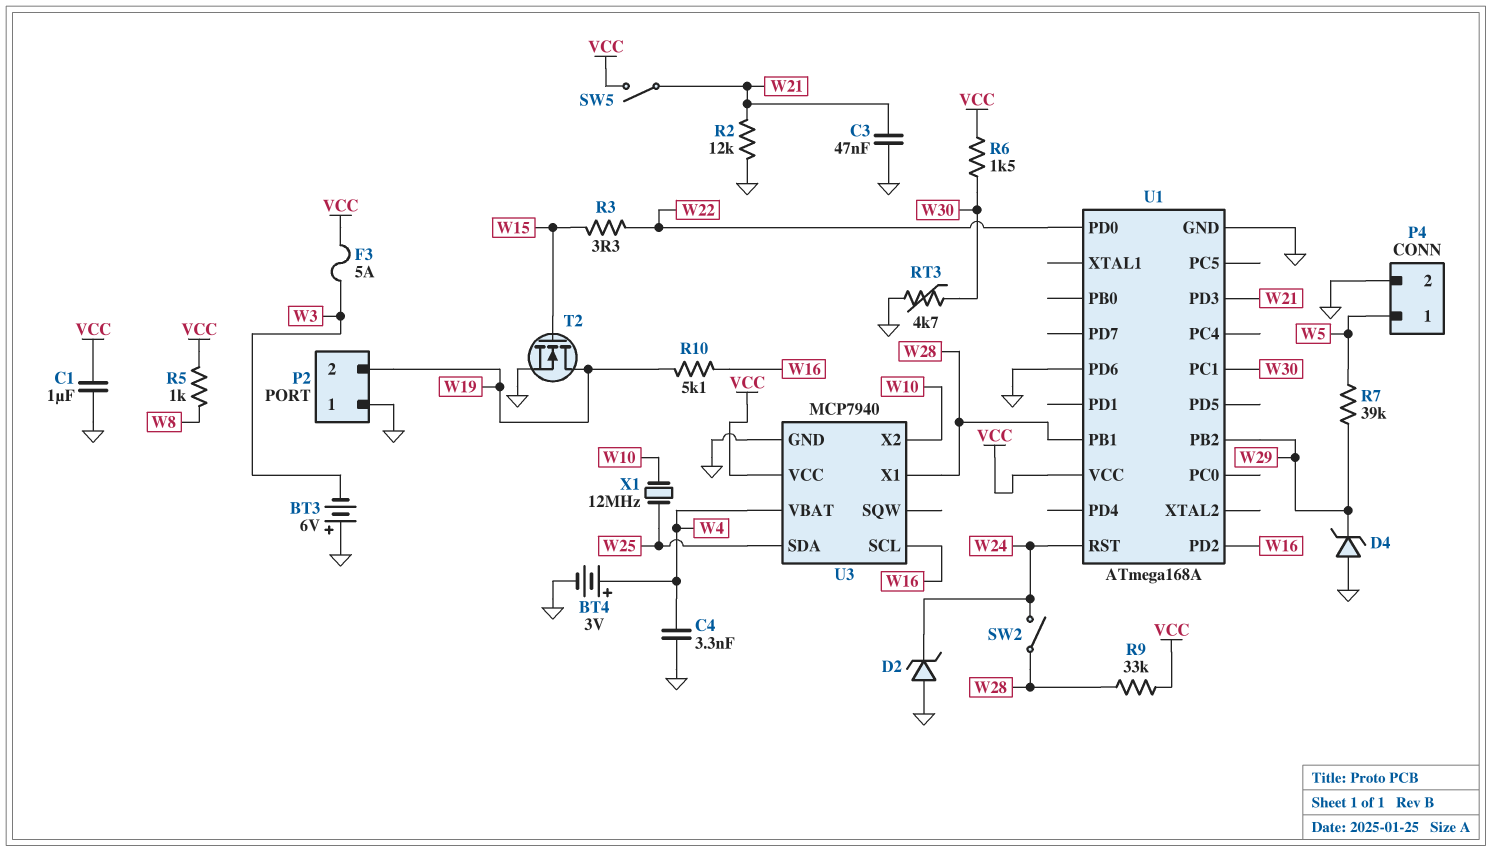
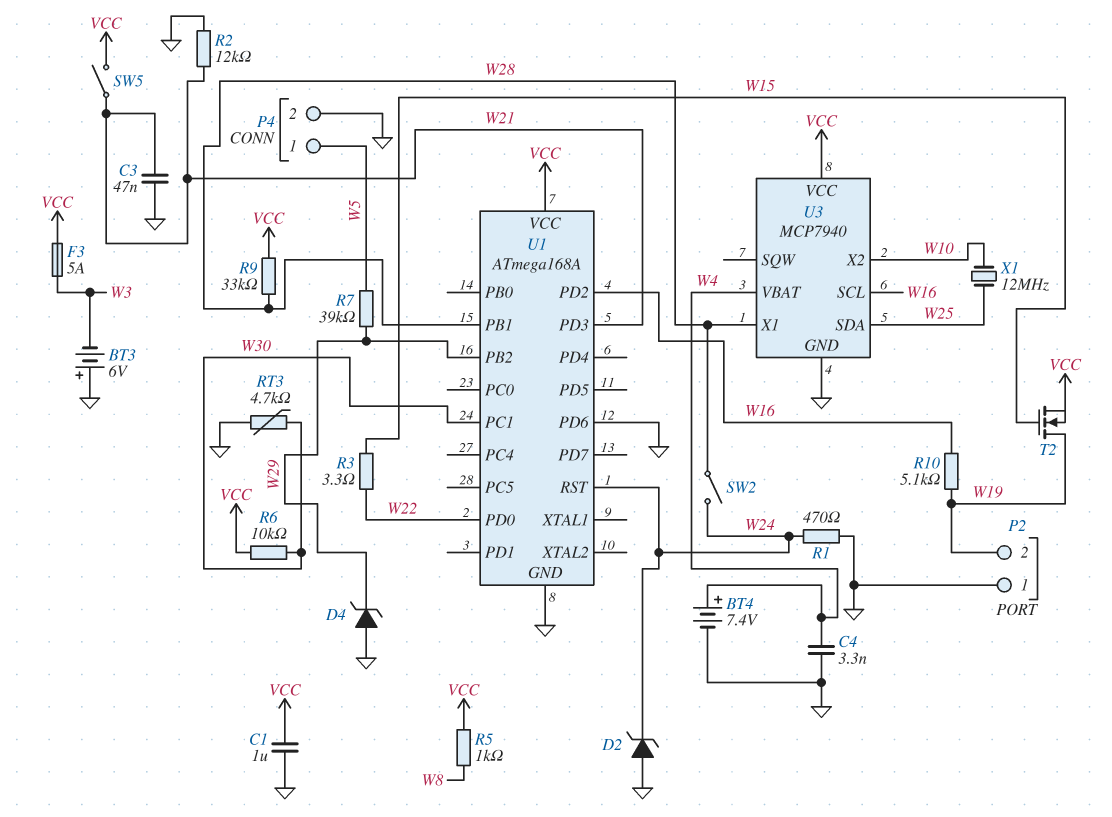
BT4: 3V (plus W4, minus GND) -> 7.4V (plus W4, minus GND)
R1: none -> 470 (GND, W24)
R6: 1.5k (VCC, W30) -> 10k (VCC, W30)
T2: NMOS (G W15, D W19, S GND) -> NMOS (G W15, D W19, S VCC)

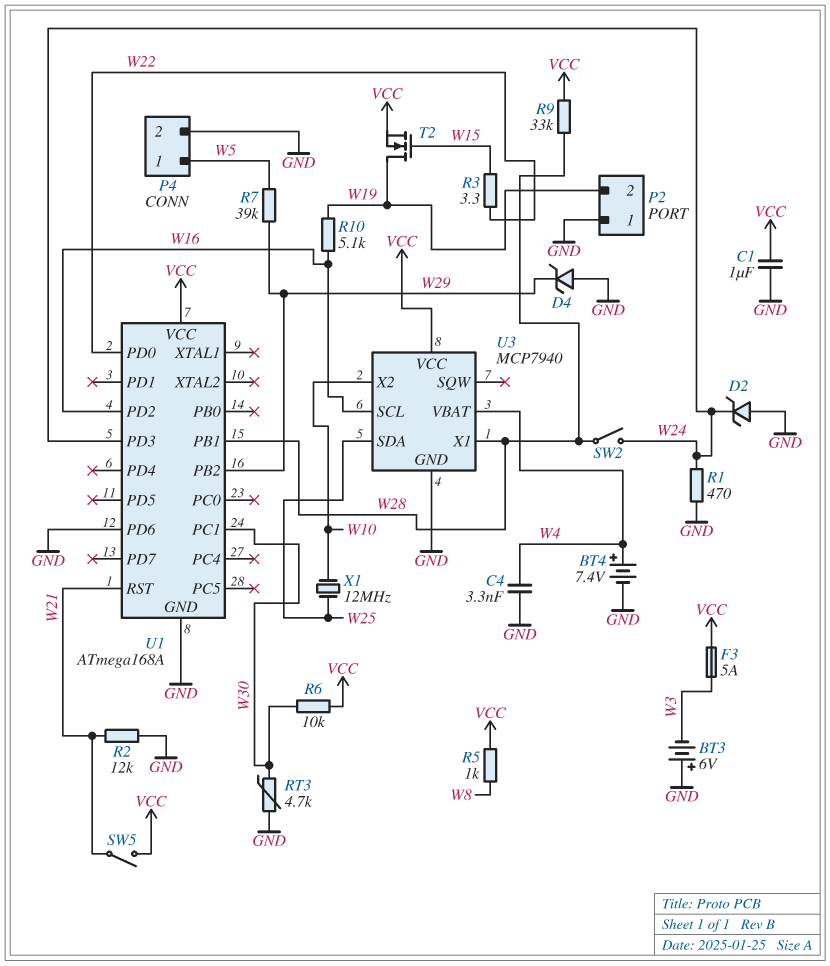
C3: 47nF (GND, W21) -> none
U1 pin PD3: W21 -> W24
U1 pin RST: W24 -> W21

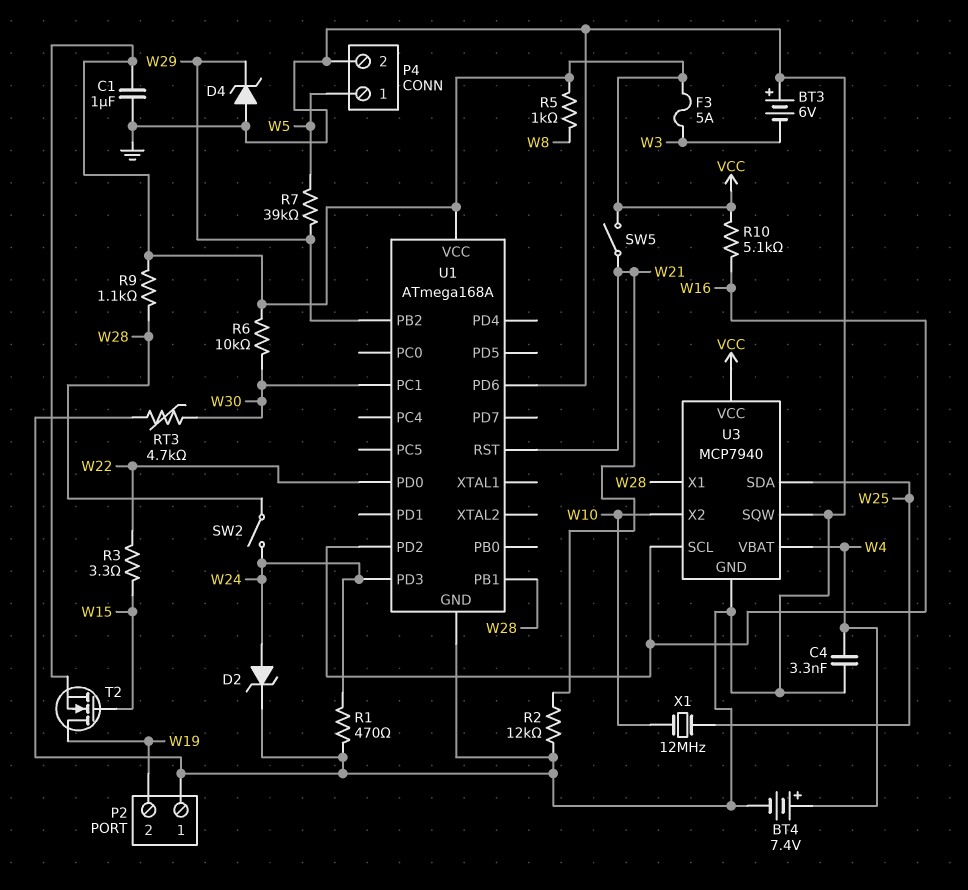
D2: zener (A GND, K W24) -> zener (A W24, K GND)
R9: 33k (VCC, W28) -> 1.1k (VCC, W28)
R10: 5.1k (W16, W19) -> 5.1k (VCC, W16)
U3 pin SQW: none -> GND

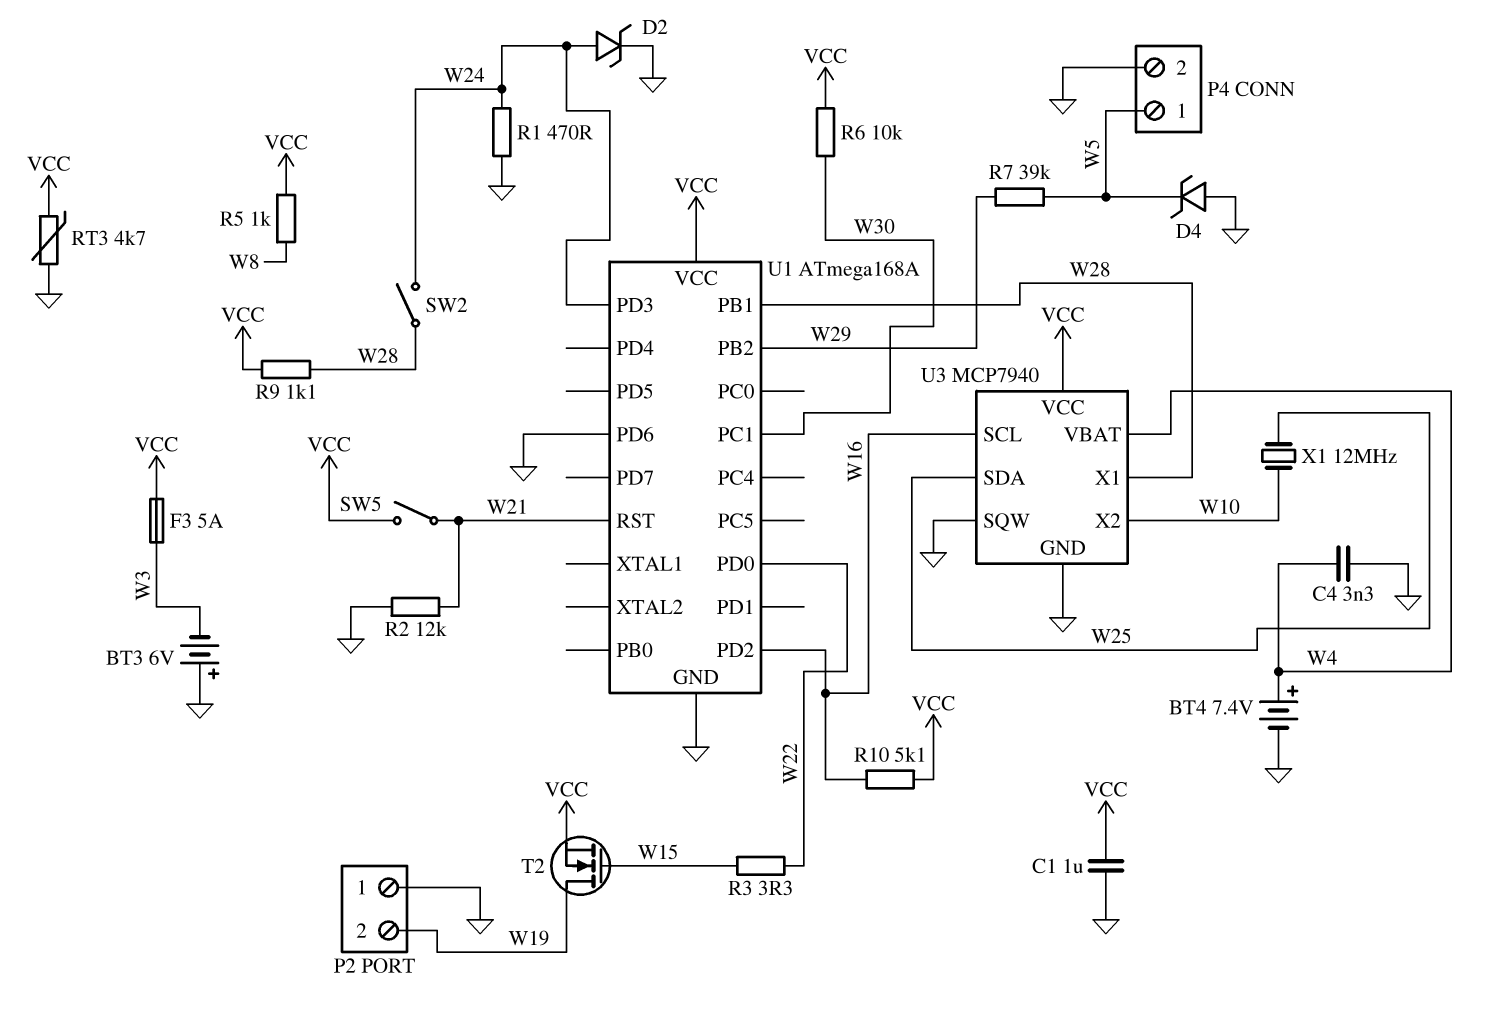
D4: zener (A GND, K W29) -> zener (A GND, K W5)
RT3: 4.7k (GND, W30) -> 4.7k (GND, VCC)

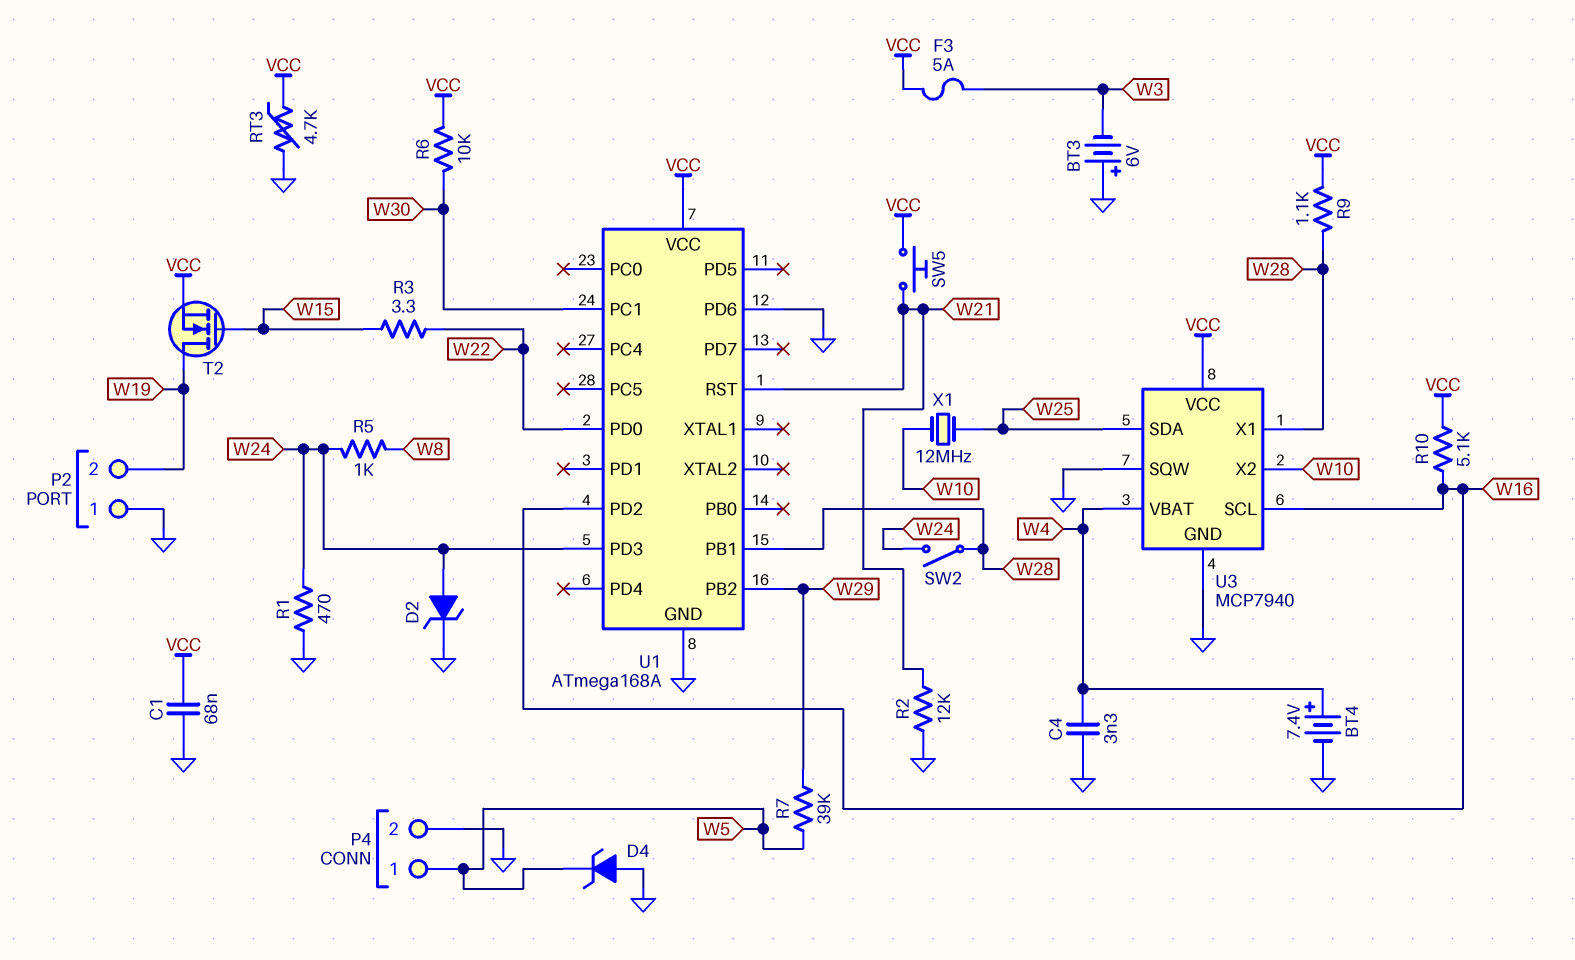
C1: 1uF (GND, VCC) -> 68nF (GND, VCC)
R5: 1k (VCC, W8) -> 1k (W8, W24)
SW5: switch (VCC, W21) -> button (VCC, W21)

